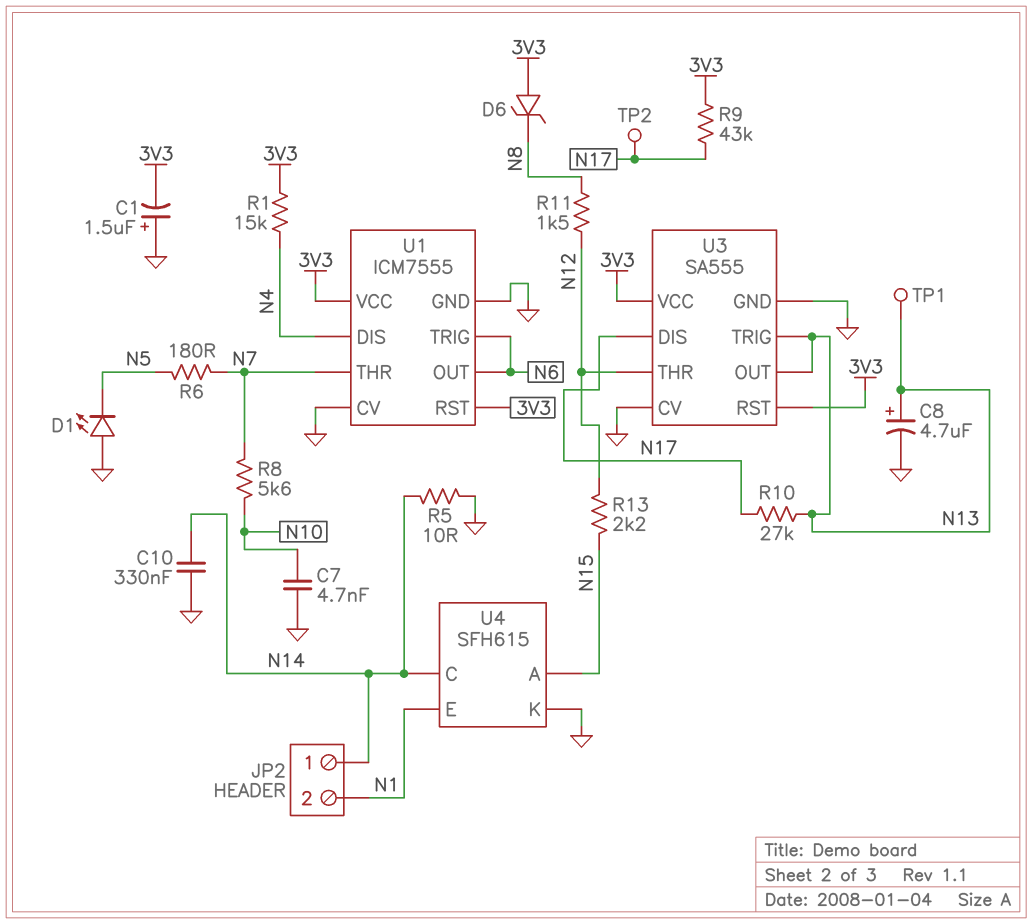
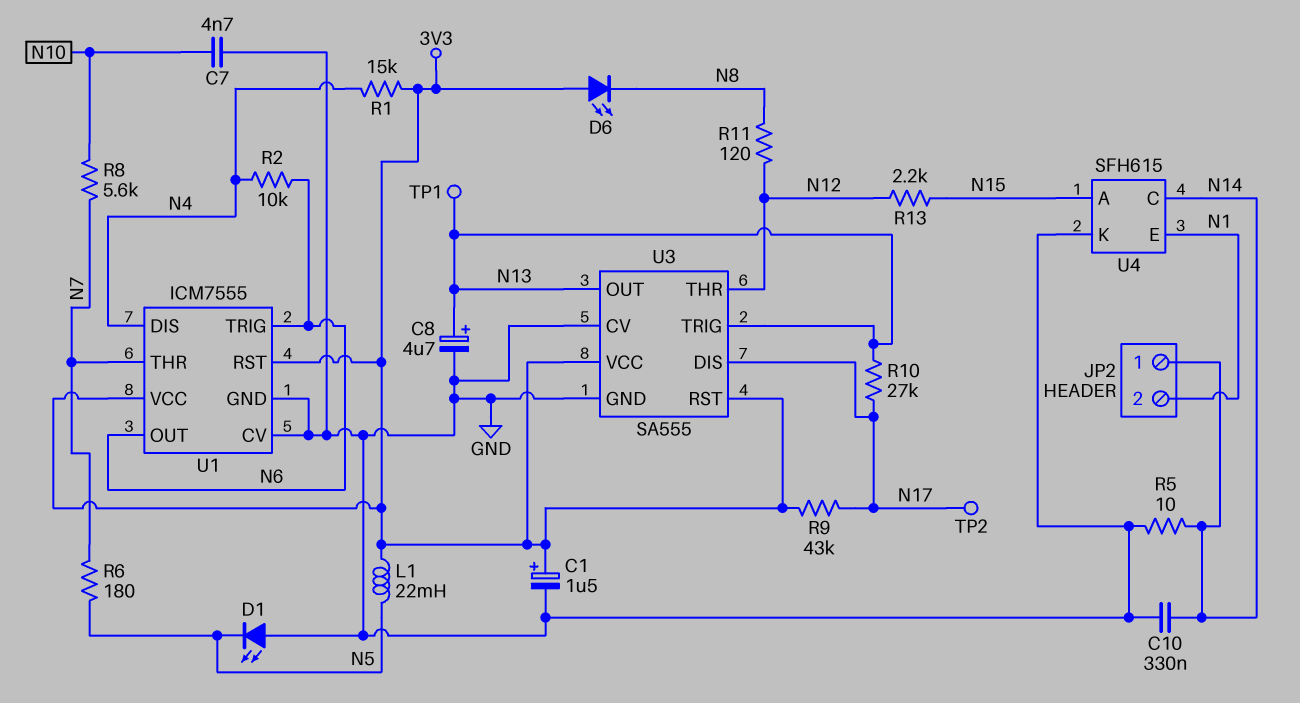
C1: 1.5uF (plus GND, minus 3V3) -> 1.5uF (plus 3V3, minus GND)
D6: zener (A 3V3, K N8) -> LED (A 3V3, K N8)
L1: none -> 22mH (3V3, N5)
R2: none -> 10k (N4, N6)
R11: 1.5k (N8, N12) -> 120 (N8, N12)

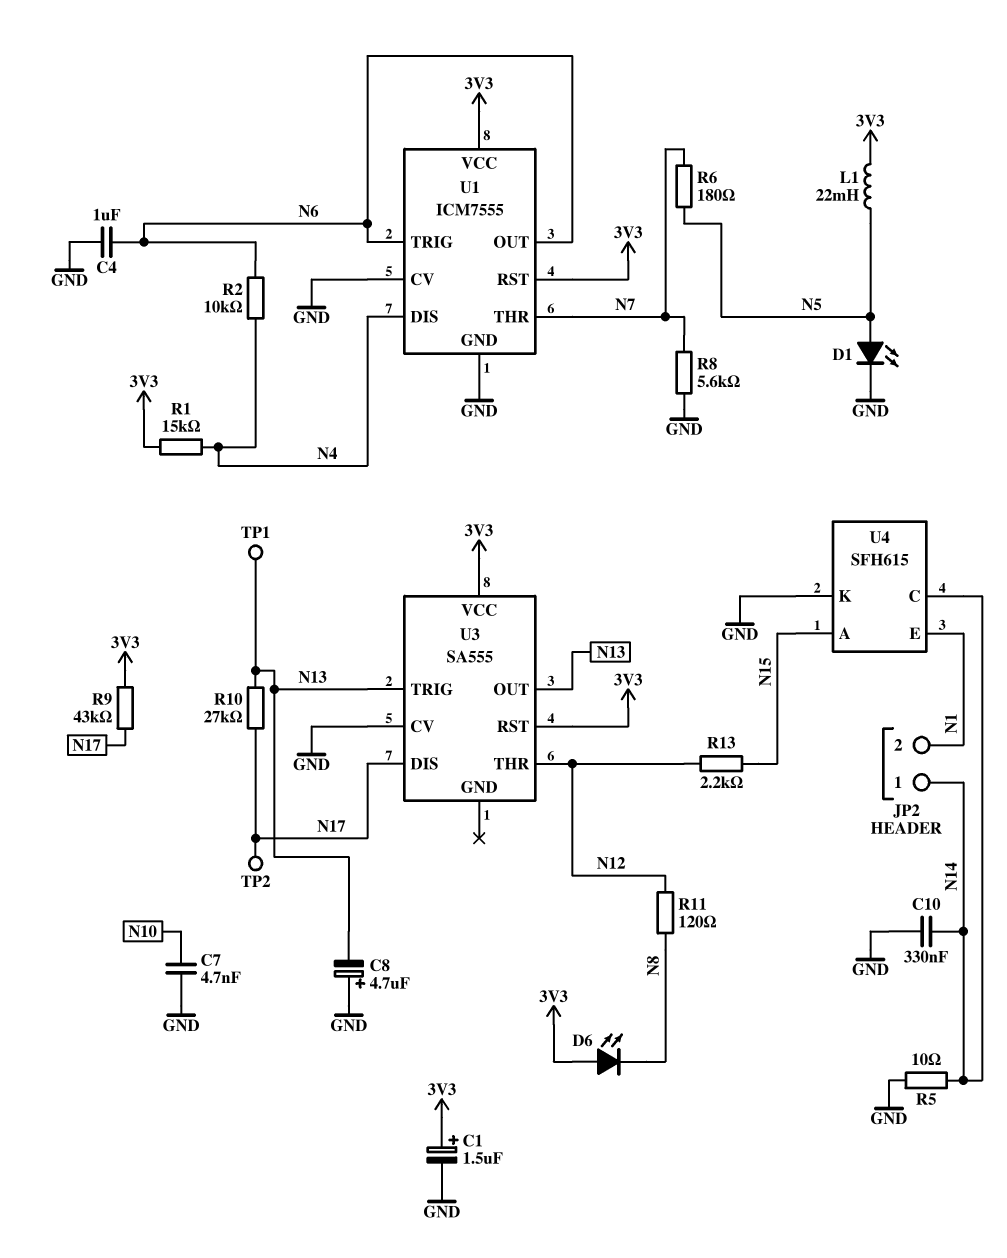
C4: none -> 1uF (GND, N6)
C8: 4.7uF (plus N13, minus GND) -> 4.7uF (plus GND, minus N13)
D1: LED (A GND, K N5) -> LED (A N5, K GND)
R8: 5.6k (N7, N10) -> 5.6k (GND, N7)
U3 pin GND: GND -> none

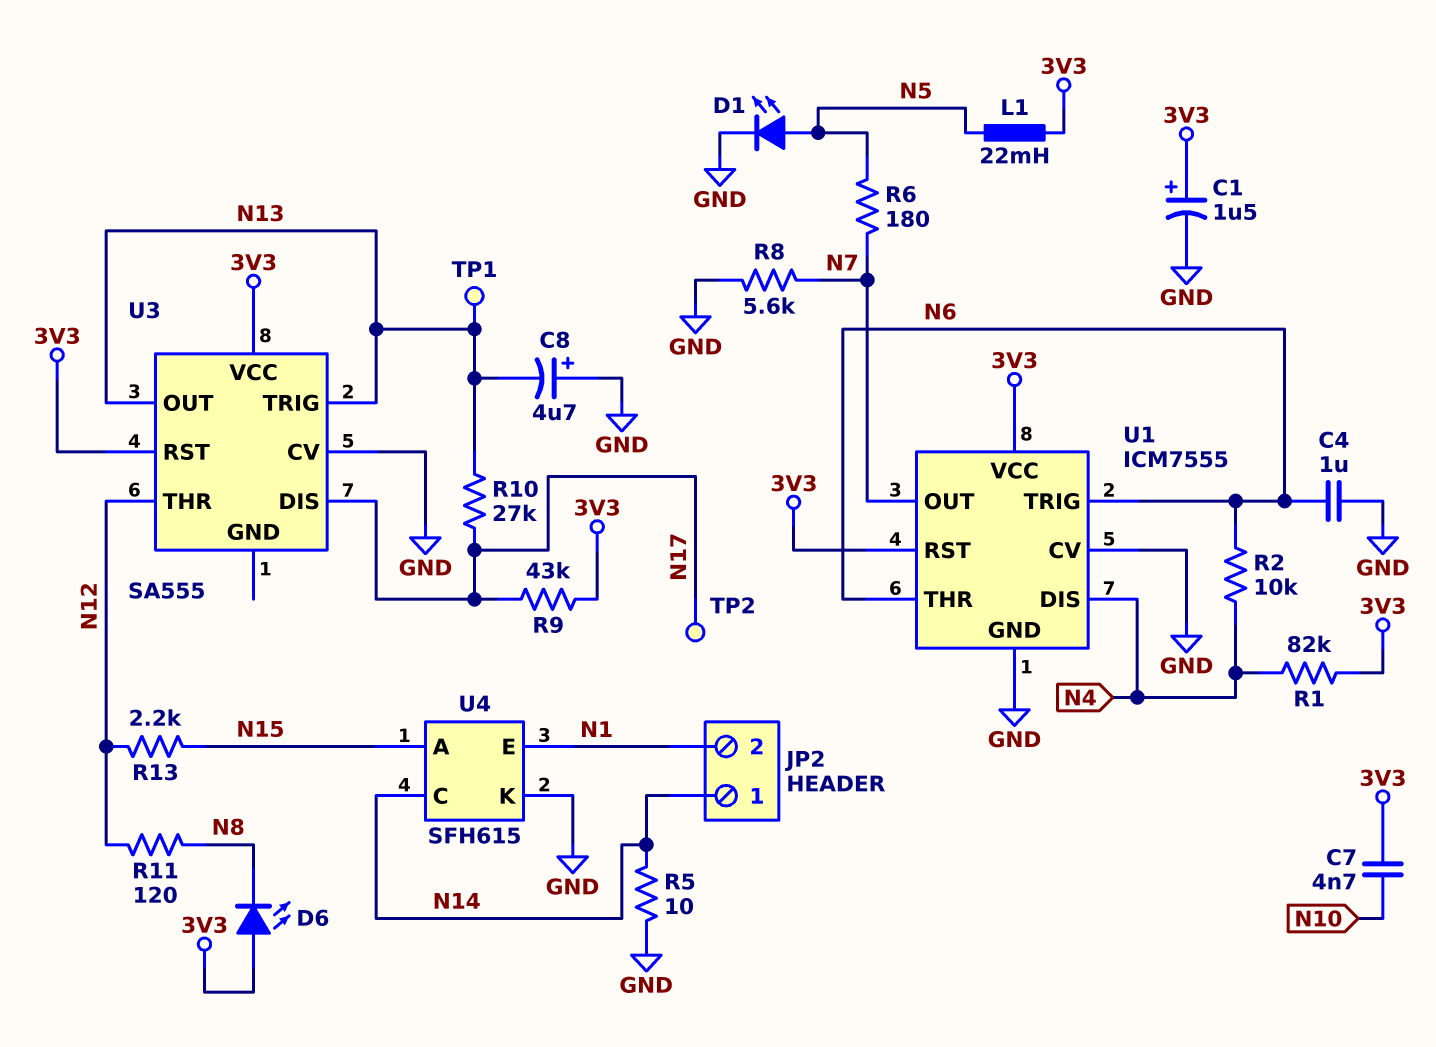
C7: 4.7nF (GND, N10) -> 4.7nF (3V3, N10)
C10: 330nF (GND, N14) -> none
R1: 15k (3V3, N4) -> 82k (3V3, N4)
U1 pin OUT: N6 -> N7
U1 pin THR: N7 -> N6

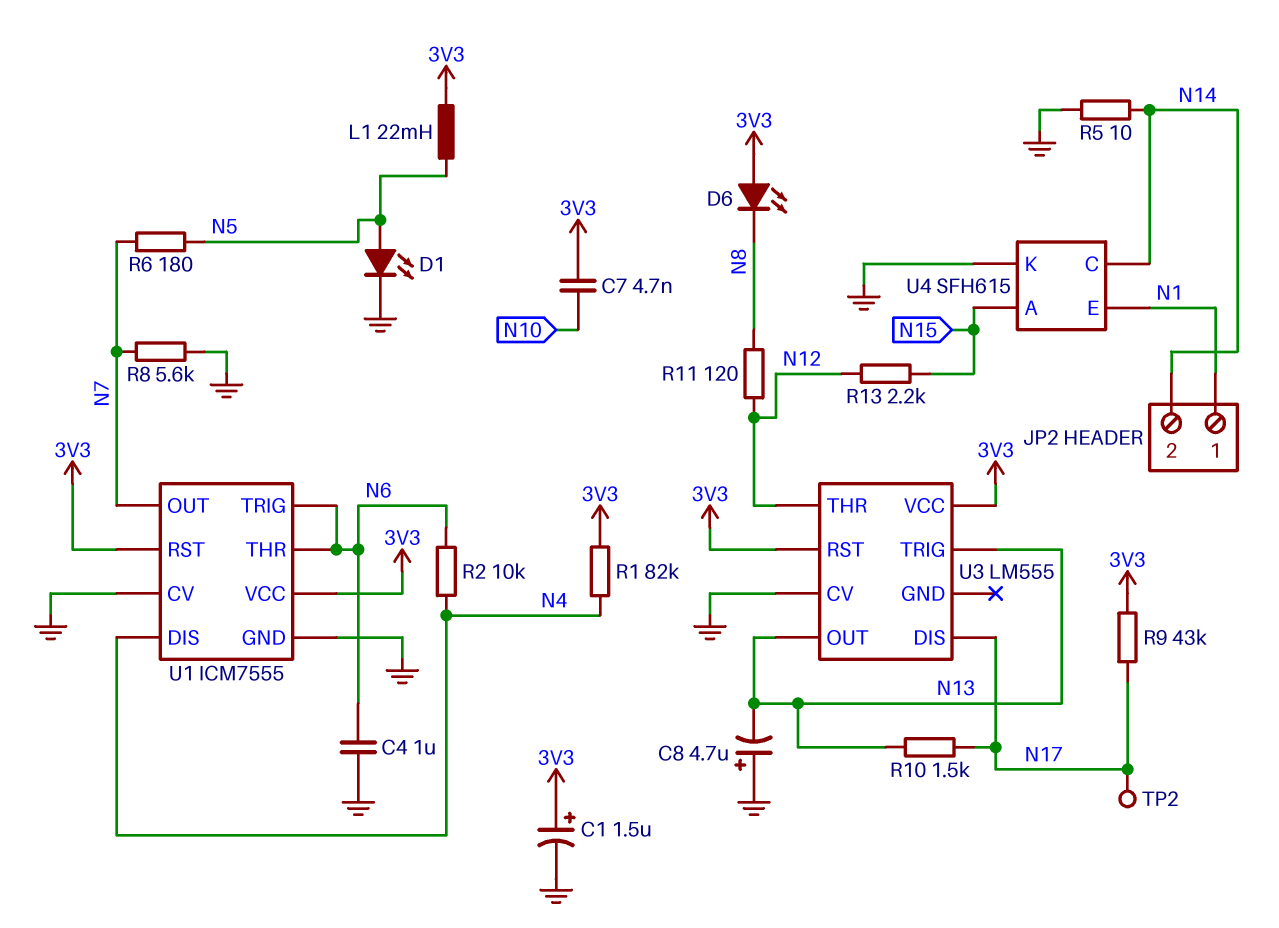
JP2 pin 1: N14 -> N1
JP2 pin 2: N1 -> N14
R10: 27k (N13, N17) -> 1.5k (N13, N17)
TP1: test point (N13) -> none
U3: SA555 -> LM555

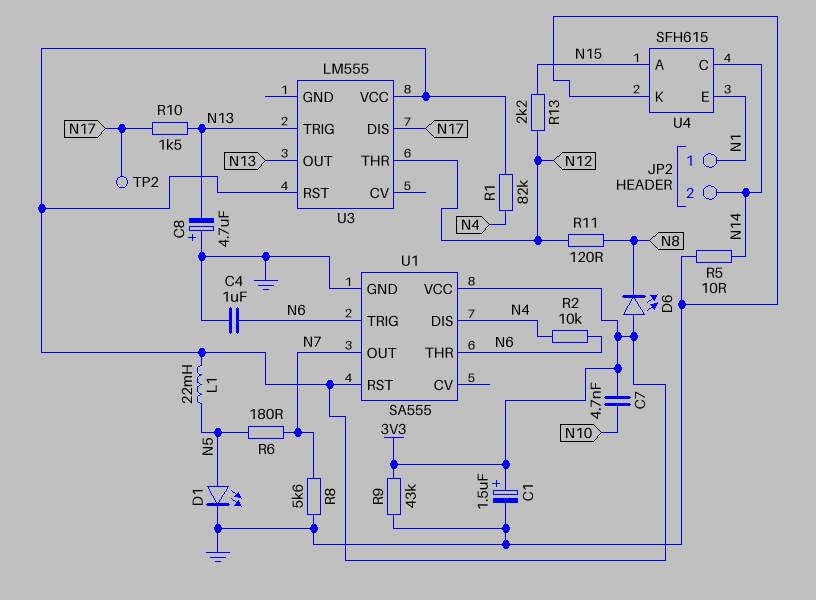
R9: 43k (3V3, N17) -> 43k (3V3, GND)
U1: ICM7555 -> SA555
U1 pin CV: GND -> none
U3 pin CV: GND -> none

